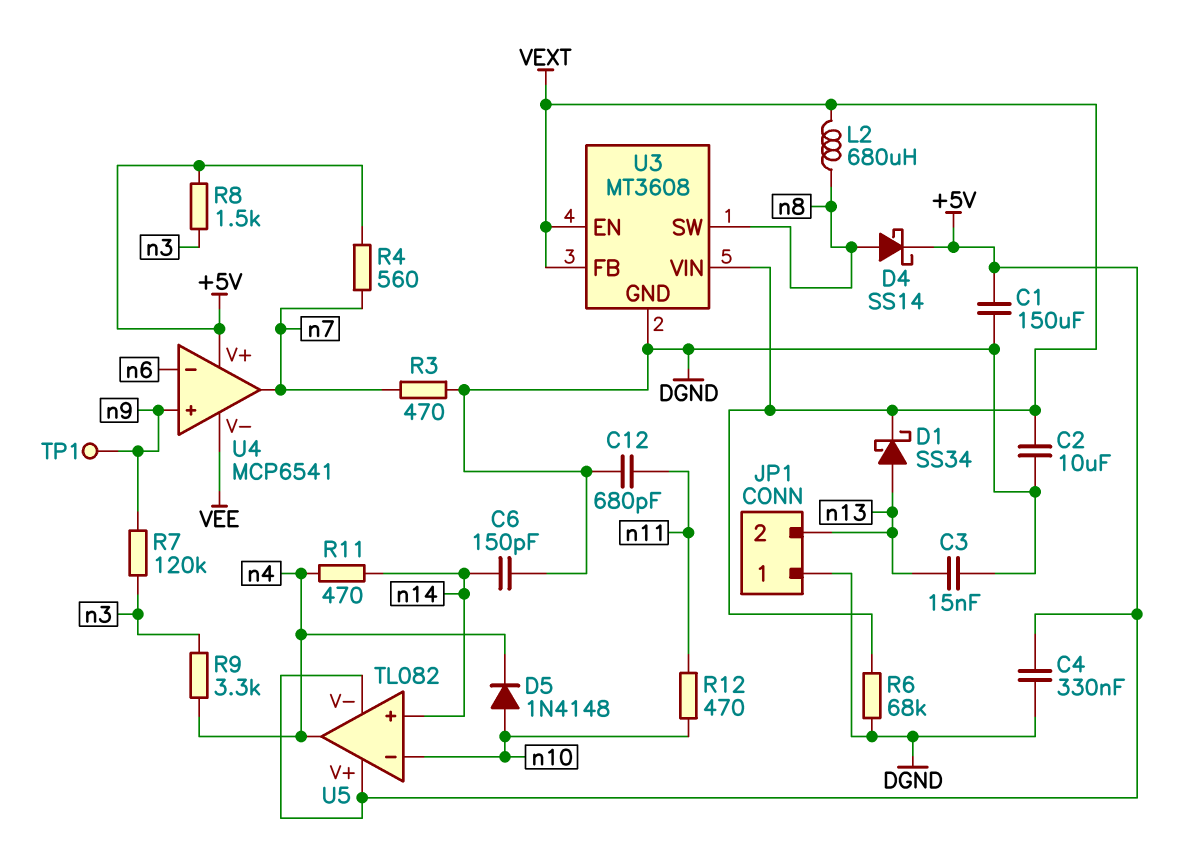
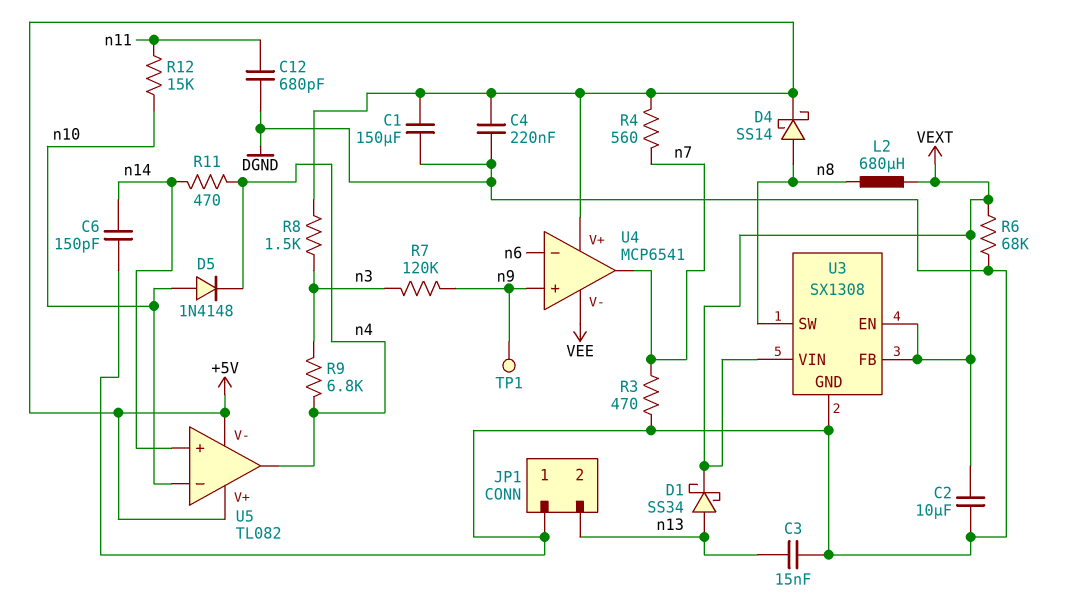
C4: 330nF (+5V, DGND) -> 220nF (+5V, DGND)
R9: 3.3k (n3, n4) -> 6.8k (n3, n4)
R12: 470 (n10, n11) -> 15k (n10, n11)
U3: MT3608 -> SX1308

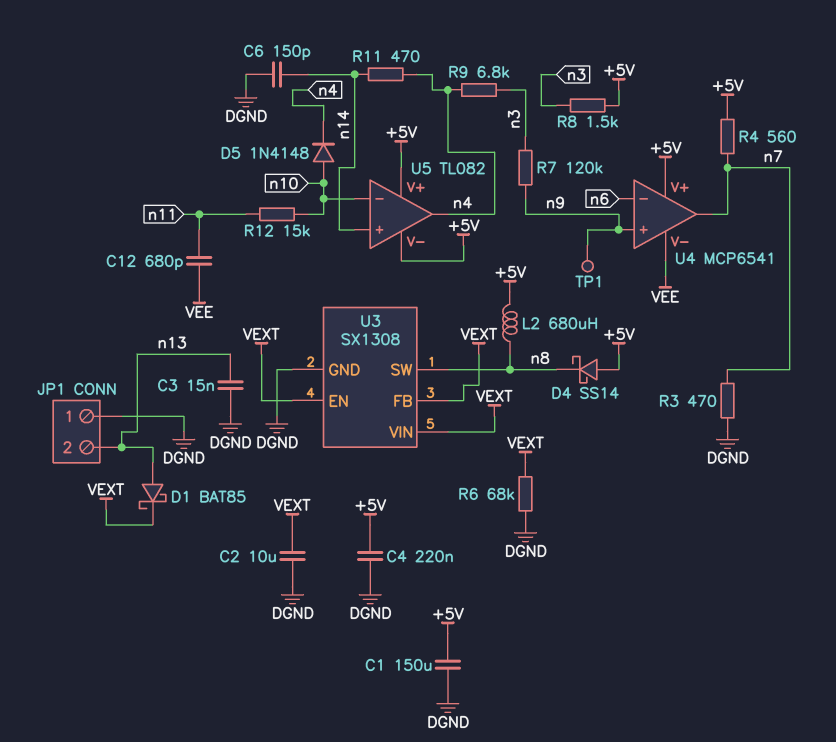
C12: 680pF (DGND, n11) -> 680pF (VEE, n11)
D1: schottky SS34 (A n13, K VEXT) -> schottky BAT85 (A n13, K VEXT)
D4: schottky SS14 (A n8, K +5V) -> schottky SS14 (A +5V, K n8)
L2: 680uH (VEXT, n8) -> 680uH (+5V, n8)

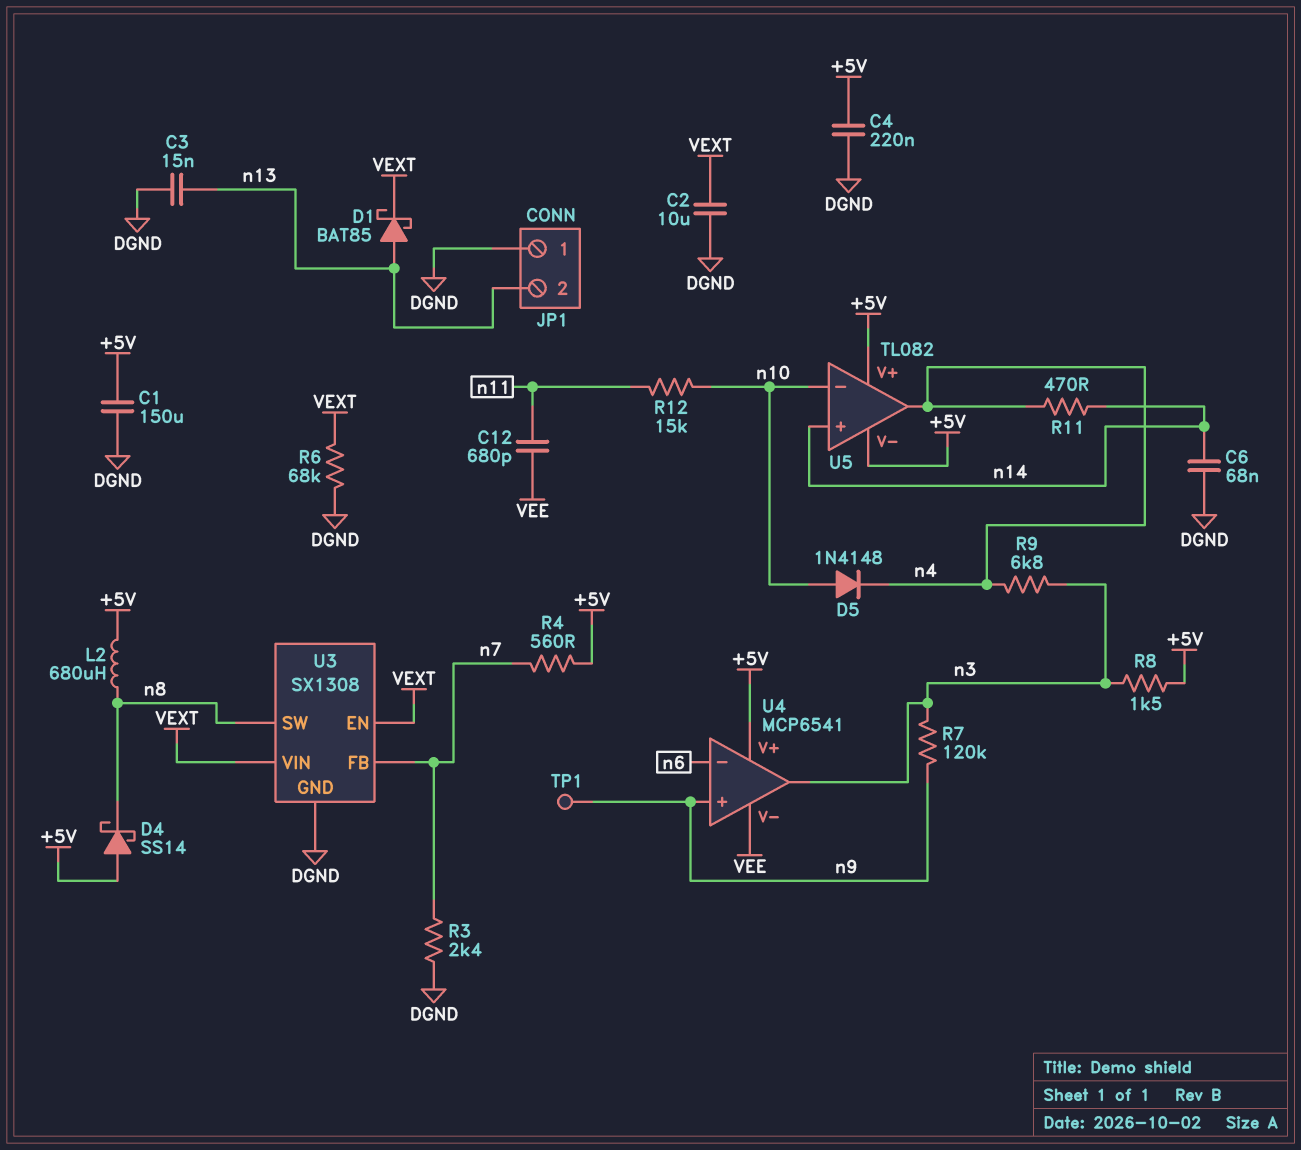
C6: 150pF (DGND, n14) -> 68nF (DGND, n14)
R3: 470 (DGND, n7) -> 2.4k (DGND, n7)
U3 pin FB: VEXT -> n7
U4 pin out: n7 -> n3

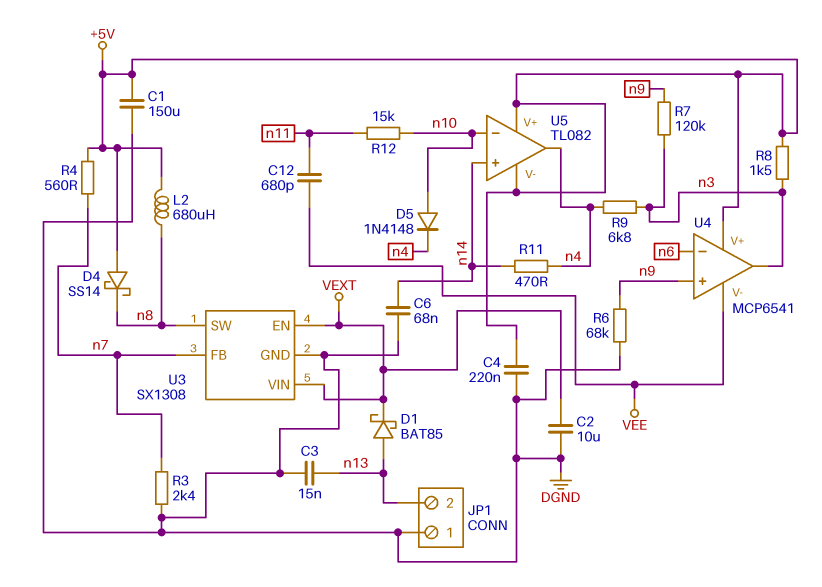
R6: 68k (DGND, VEXT) -> 68k (DGND, n9)
TP1: test point (n9) -> none

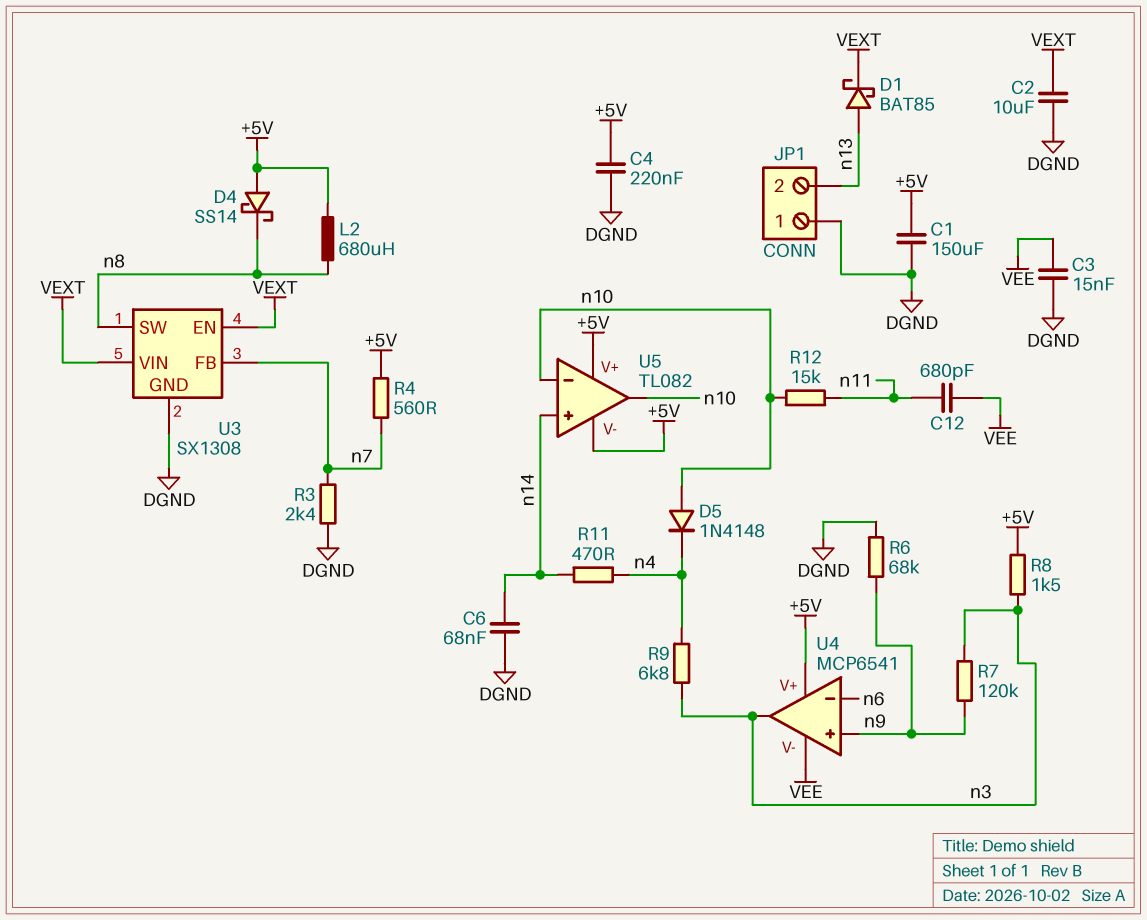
C3: 15nF (DGND, n13) -> 15nF (DGND, VEE)
U5 pin out: n4 -> n10

